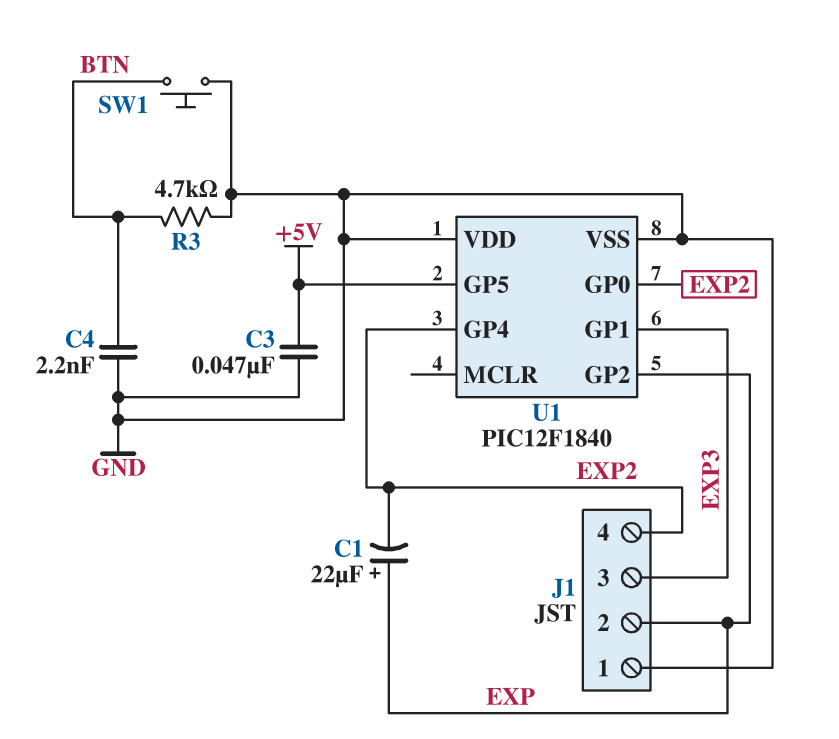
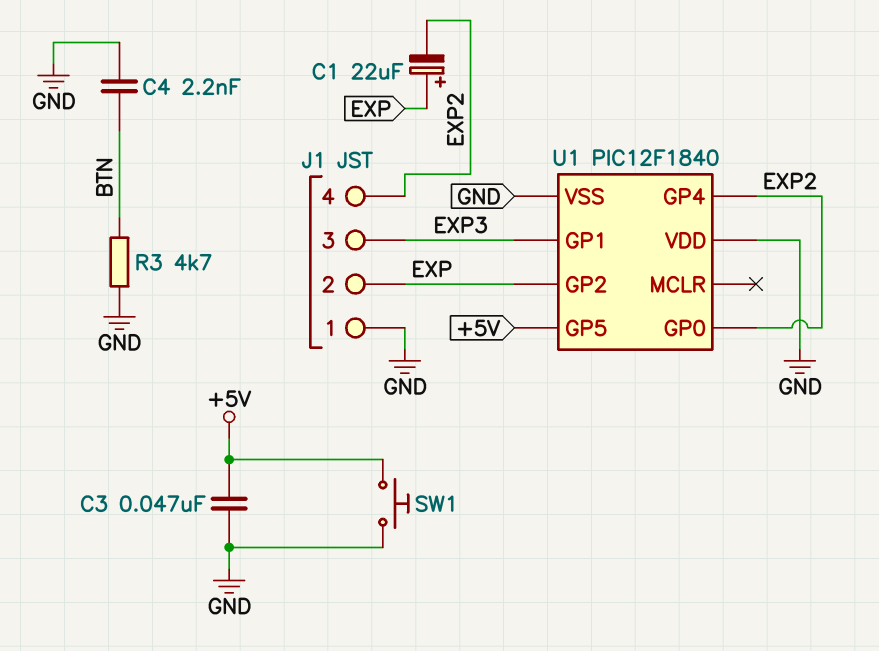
SW1: button (BTN, GND) -> button (+5V, GND)

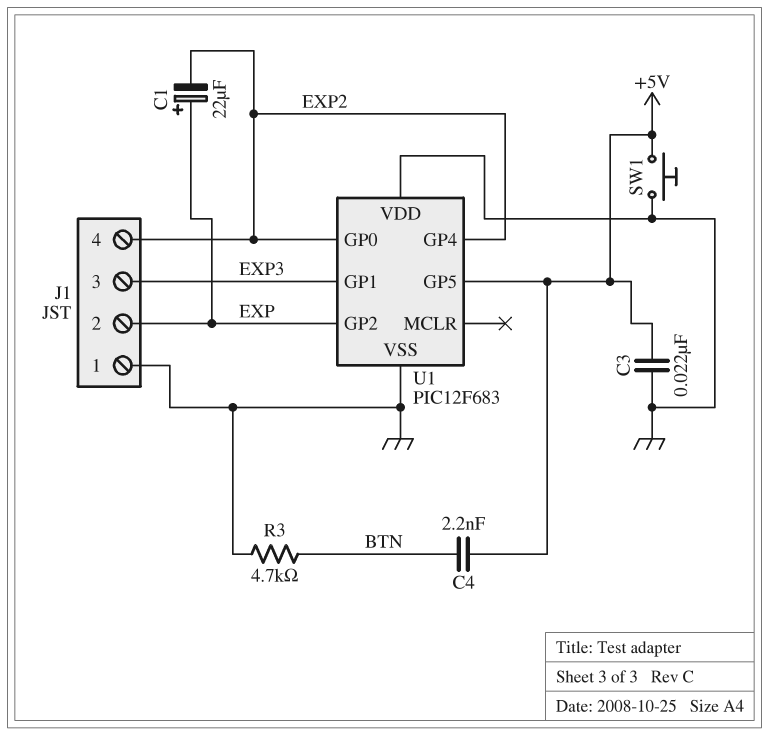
C3: 47nF (+5V, GND) -> 22nF (+5V, GND)
C4: 2.2nF (BTN, GND) -> 2.2nF (+5V, BTN)
U1: PIC12F1840 -> PIC12F683

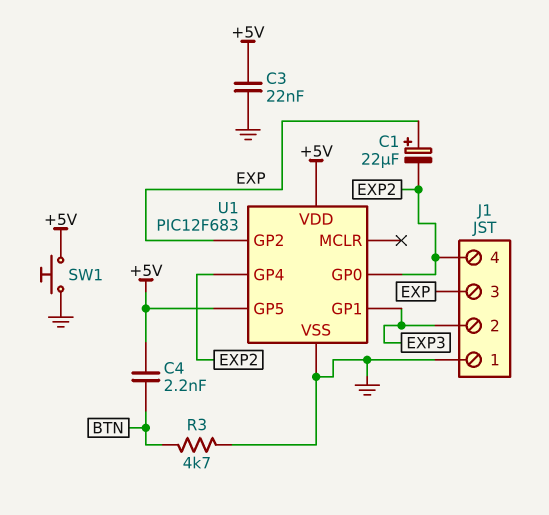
J1 pin 2: EXP -> EXP3
J1 pin 3: EXP3 -> EXP
U1 pin VDD: GND -> +5V

